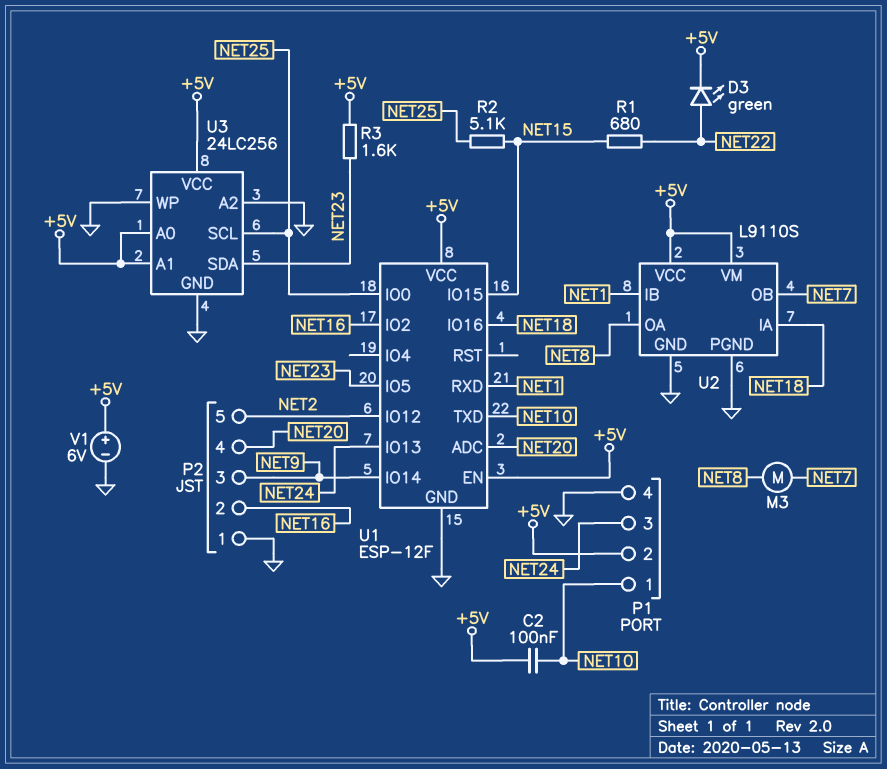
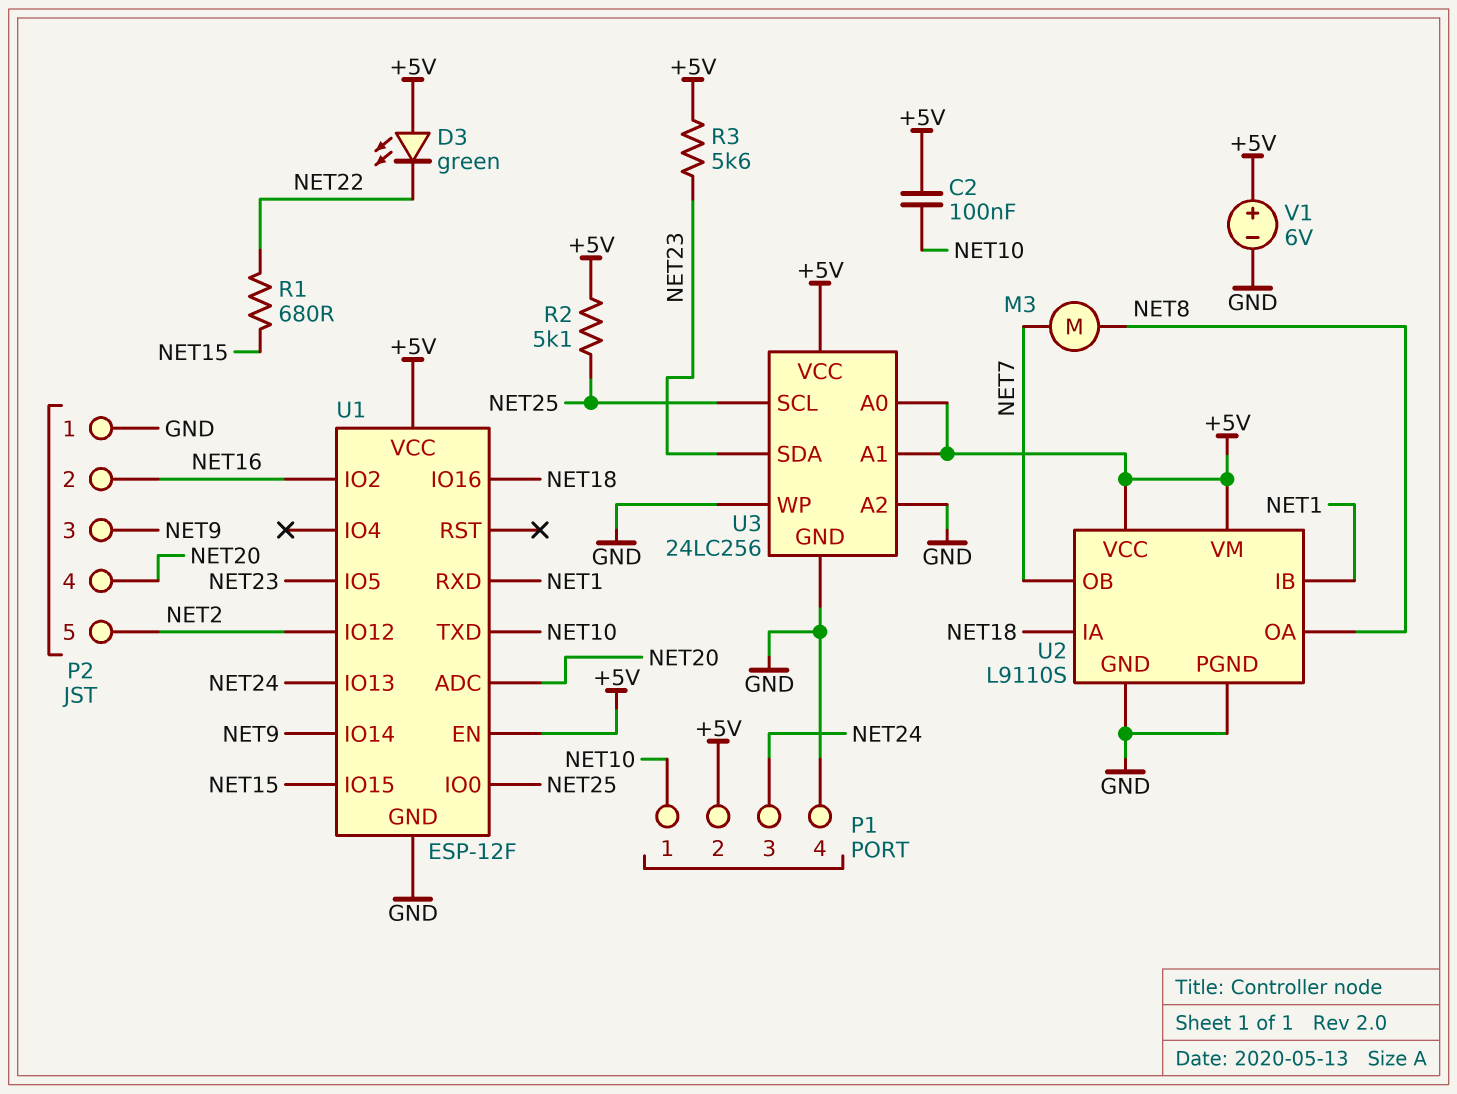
D3: LED green (A NET22, K +5V) -> LED green (A +5V, K NET22)
R2: 5.1k (NET15, NET25) -> 5.1k (+5V, NET25)
R3: 1.6k (+5V, NET23) -> 5.6k (+5V, NET23)

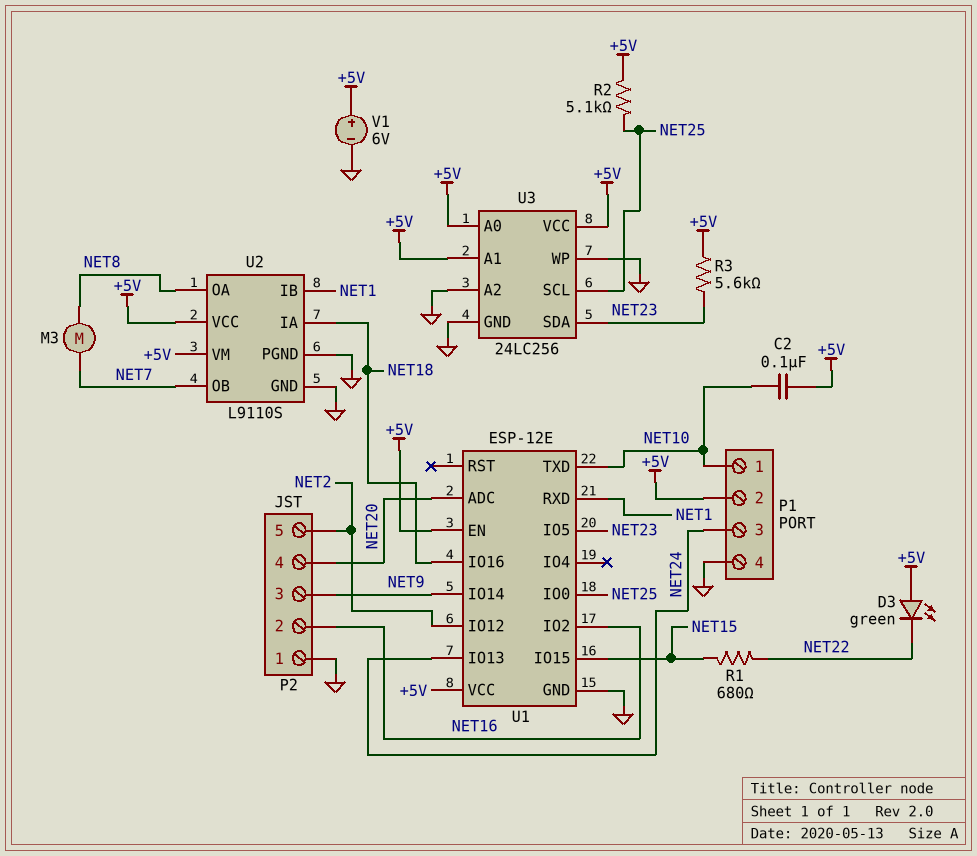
U1: ESP-12F -> ESP-12E

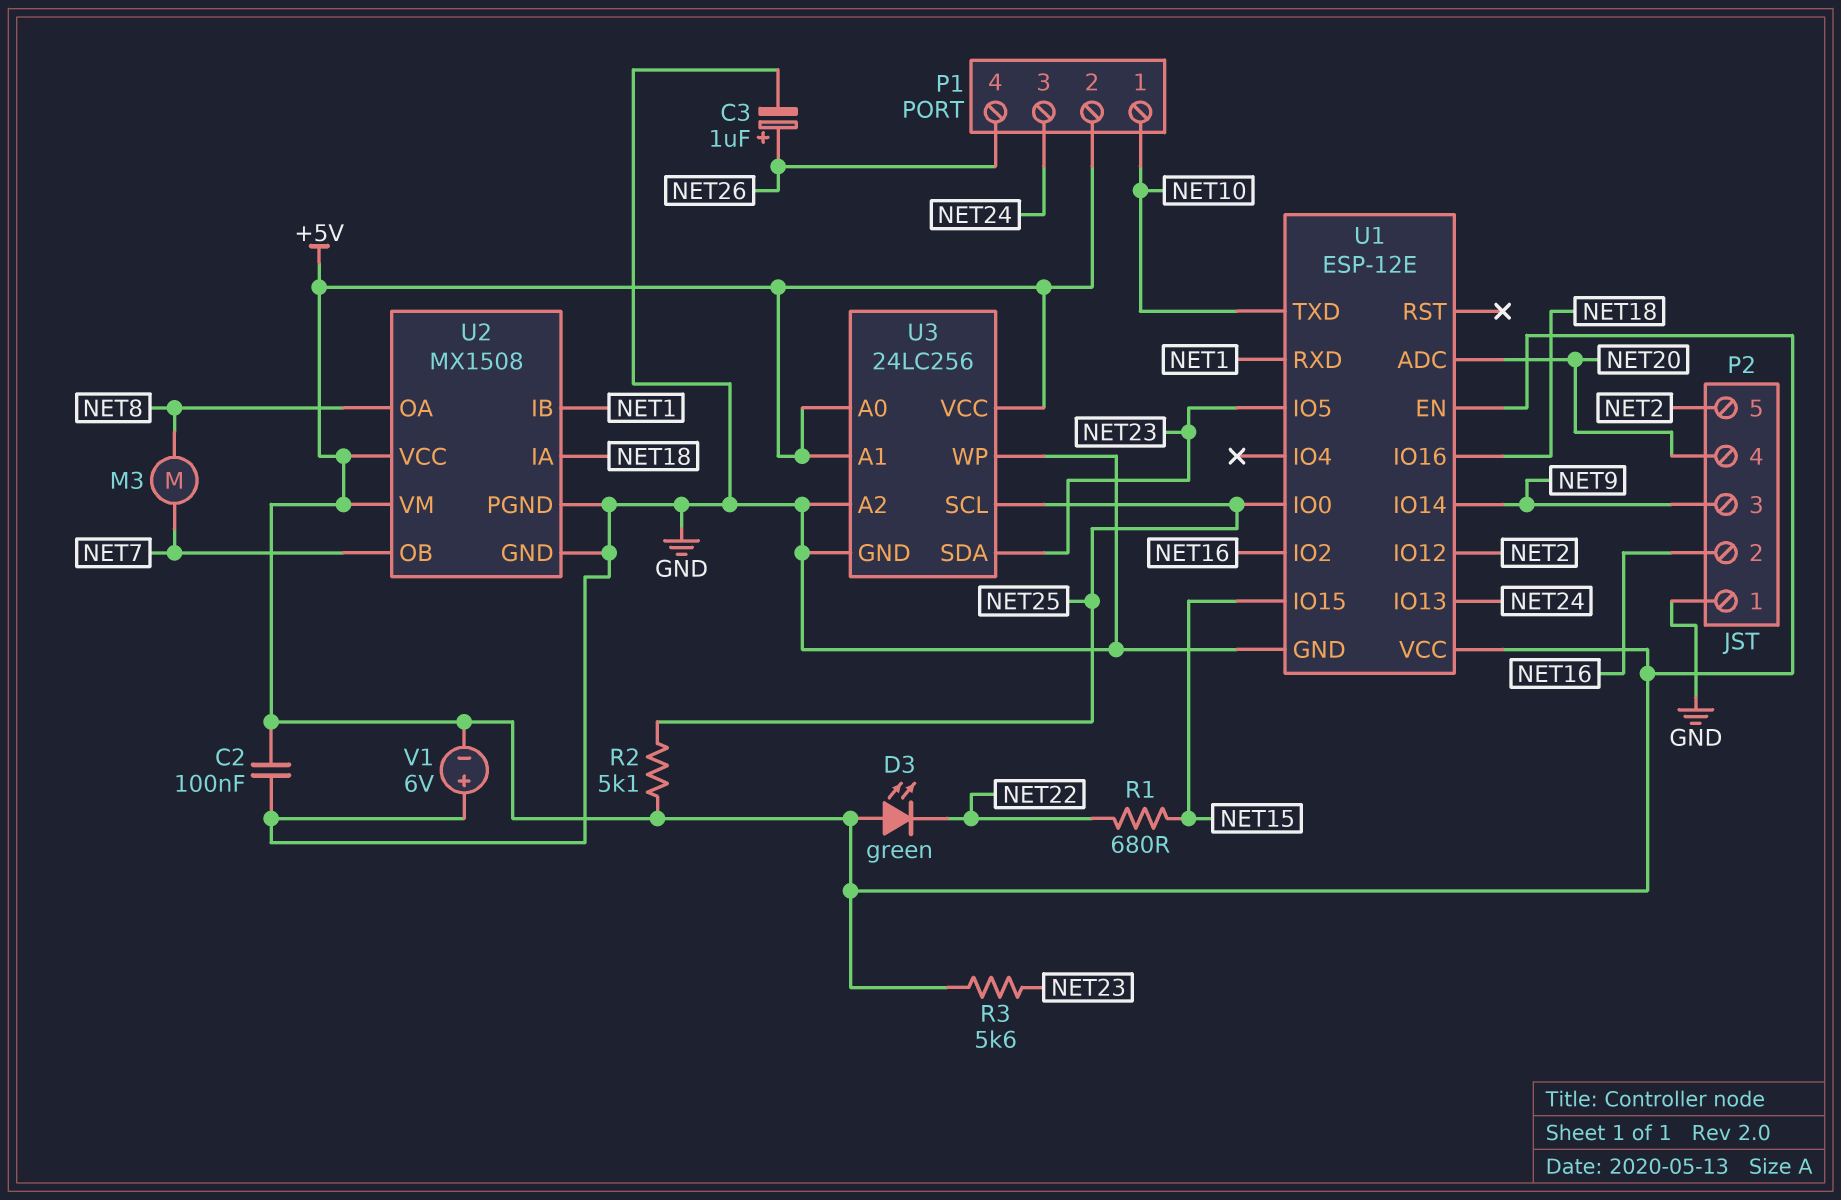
C2: 100nF (+5V, NET10) -> 100nF (+5V, GND)
C3: none -> 1uF (plus NET26, minus GND)
P1 pin 4: GND -> NET26
U2: L9110S -> MX1508
V1: 6V (plus +5V, minus GND) -> 6V (plus GND, minus +5V)

